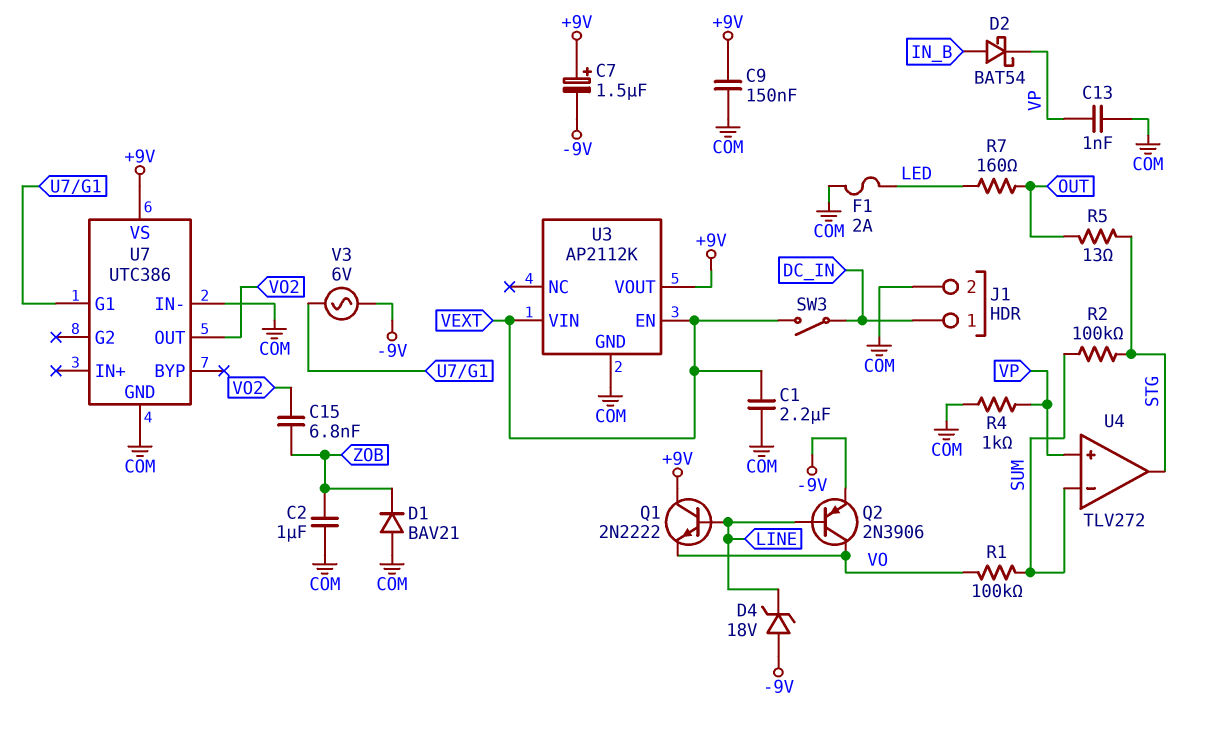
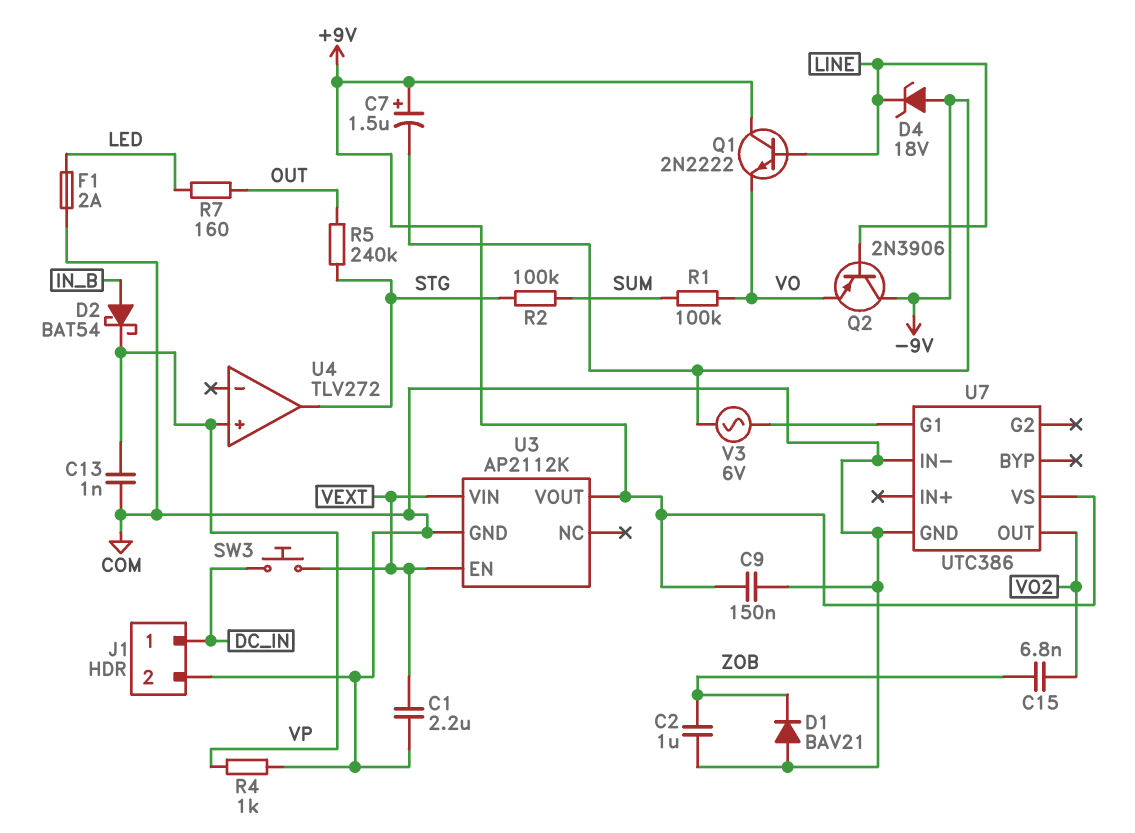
Q2: PNP 2N3906 (B LINE, C VO, E -9V) -> PNP 2N3906 (B LINE, C -9V, E VO)
R5: 13 (OUT, STG) -> 240k (OUT, STG)
SW3: switch (DC_IN, VEXT) -> button (DC_IN, VEXT)
U4 pin in-: SUM -> none

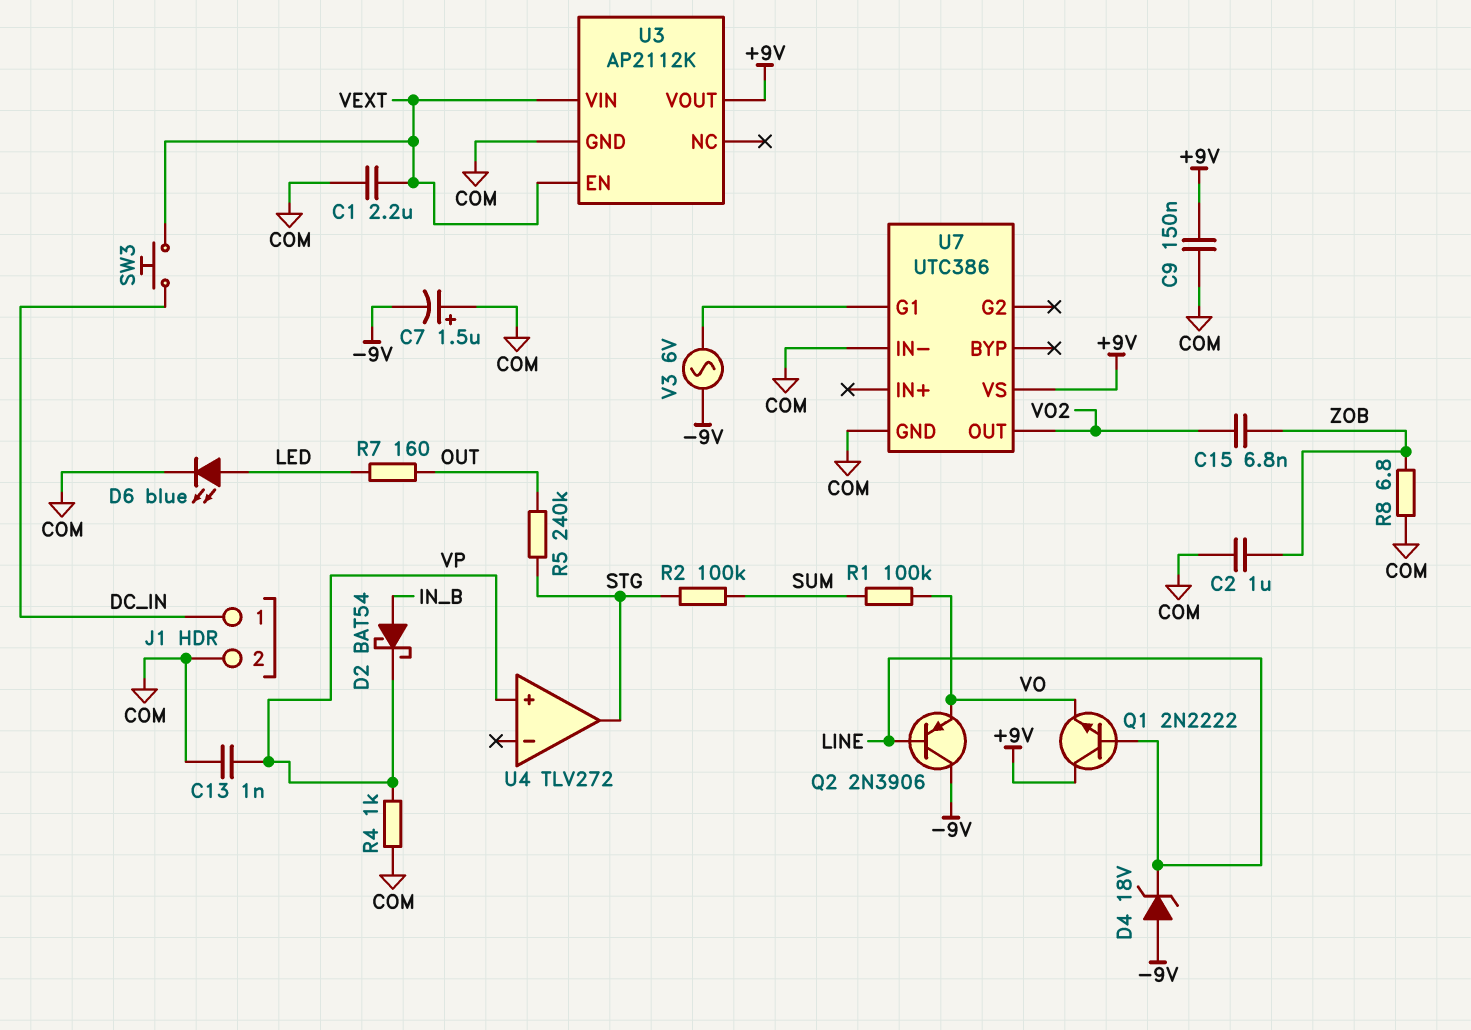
C7: 1.5uF (plus +9V, minus -9V) -> 1.5uF (plus COM, minus -9V)
D1: diode BAV21 (A COM, K ZOB) -> none
D6: none -> LED blue (A LED, K COM)
F1: 2A (COM, LED) -> none
R8: none -> 6.8 (COM, ZOB)

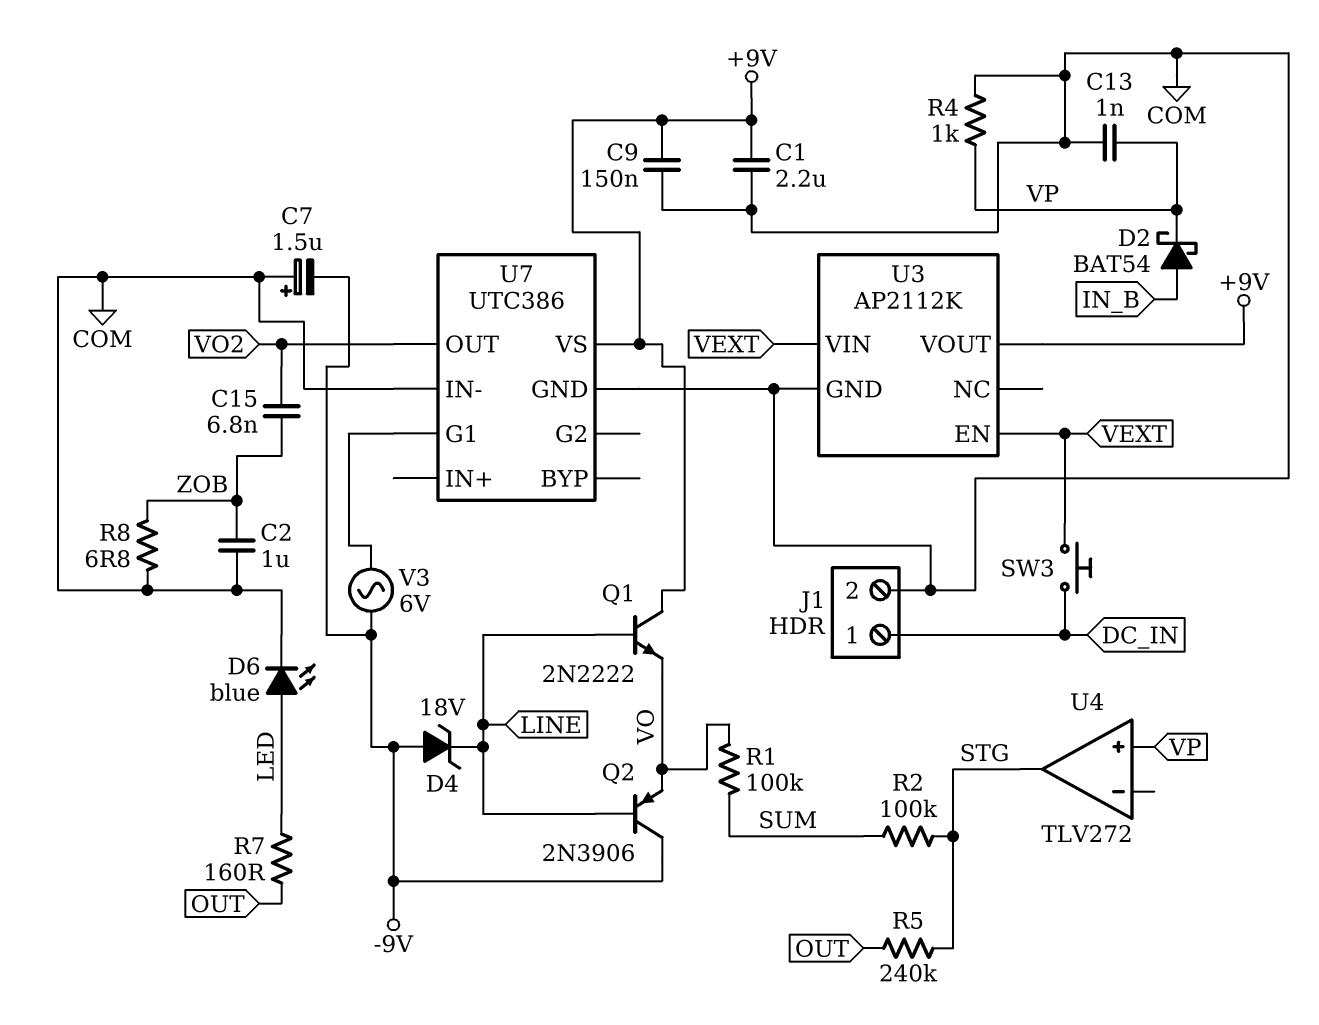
C1: 2.2uF (COM, VEXT) -> 2.2uF (+9V, COM)

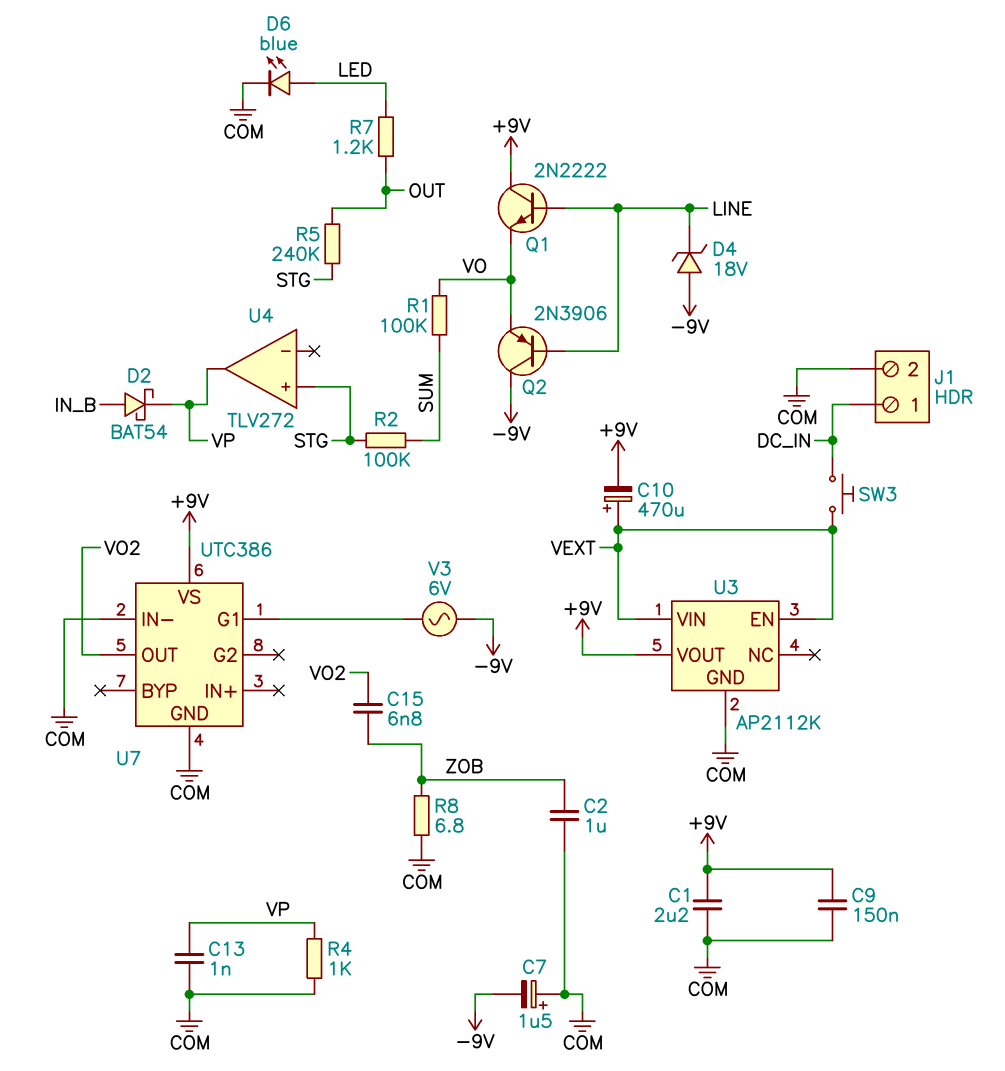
C10: none -> 470uF (plus VEXT, minus +9V)
R7: 160 (LED, OUT) -> 1.2k (LED, OUT)
U4 pin in+: VP -> STG
U4 pin out: STG -> VP

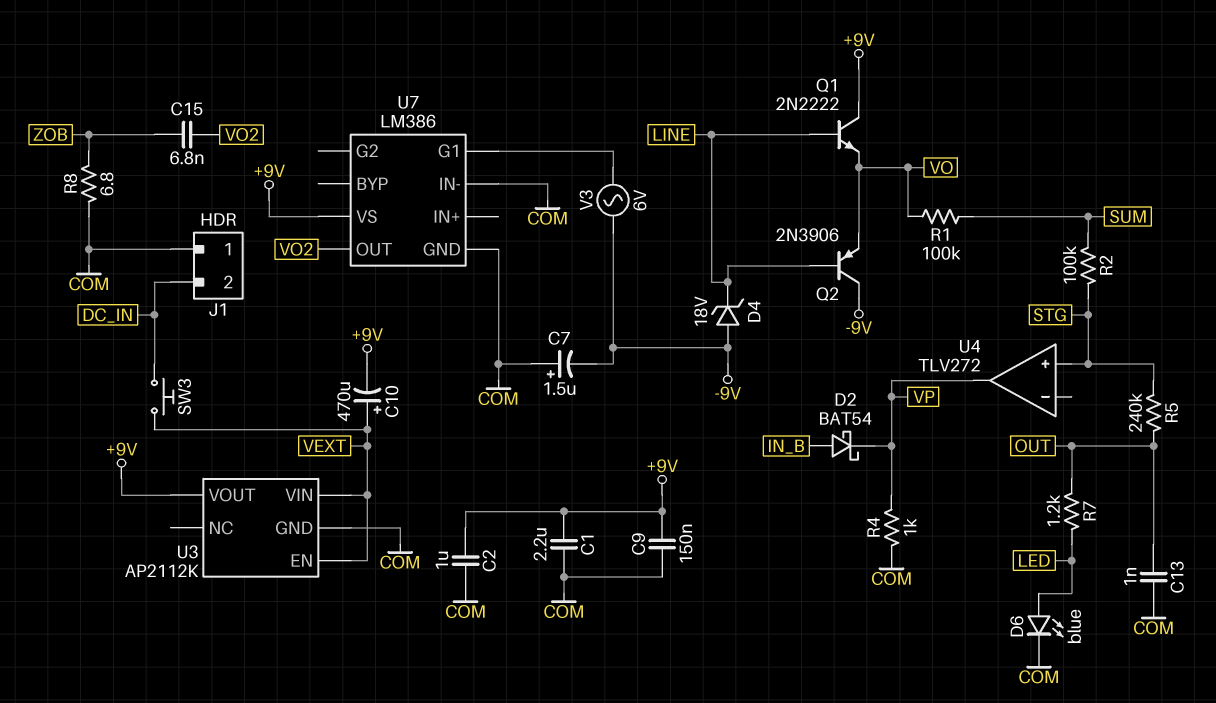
C2: 1uF (COM, ZOB) -> 1uF (+9V, COM)
C13: 1nF (COM, VP) -> 1nF (COM, OUT)
J1 pin 1: DC_IN -> COM
J1 pin 2: COM -> DC_IN
U7: UTC386 -> LM386

